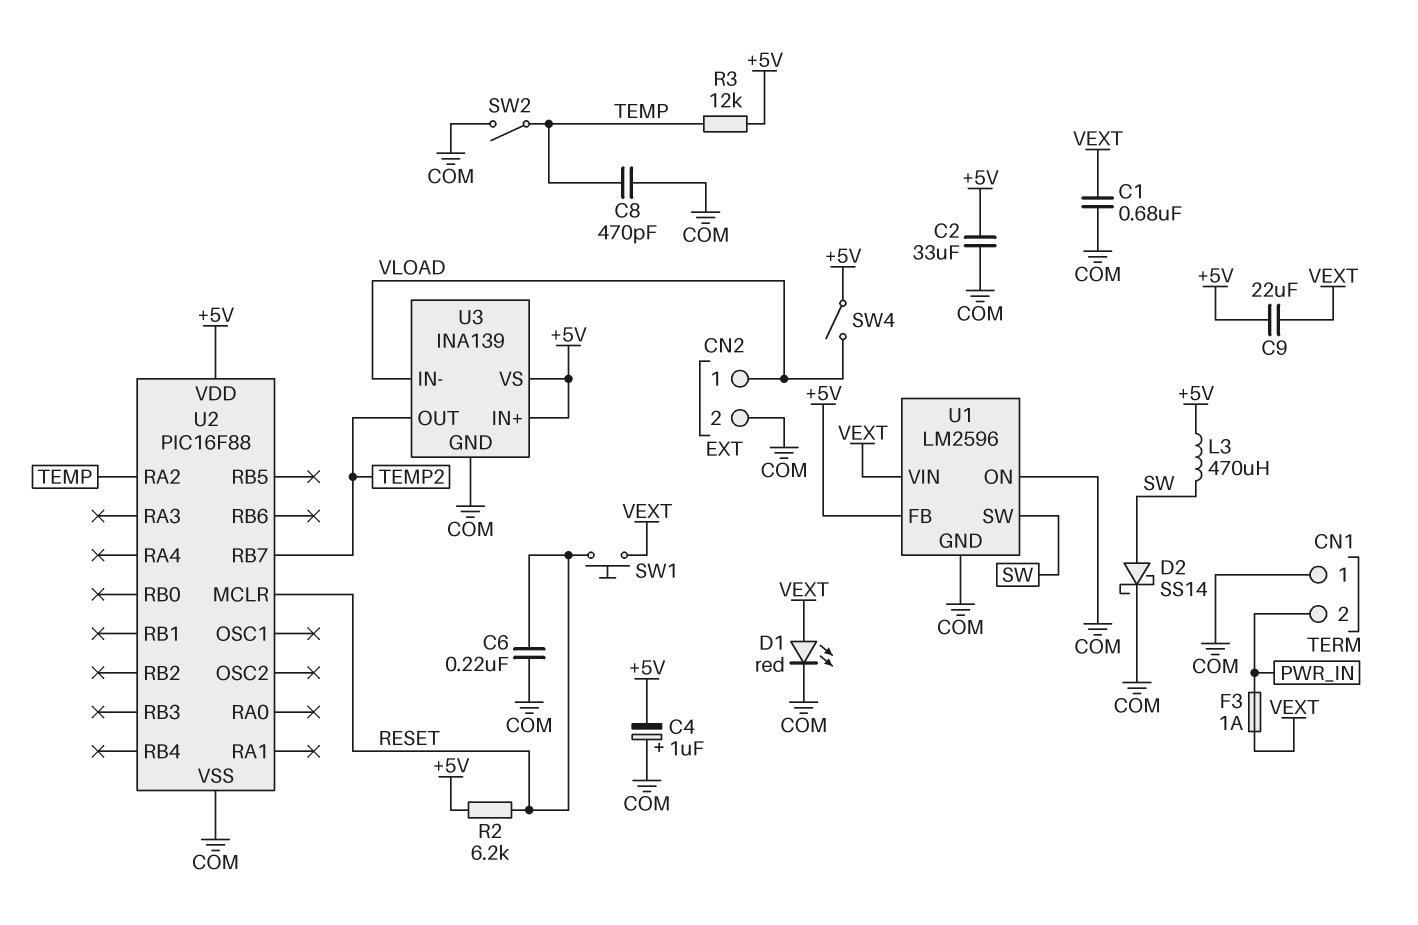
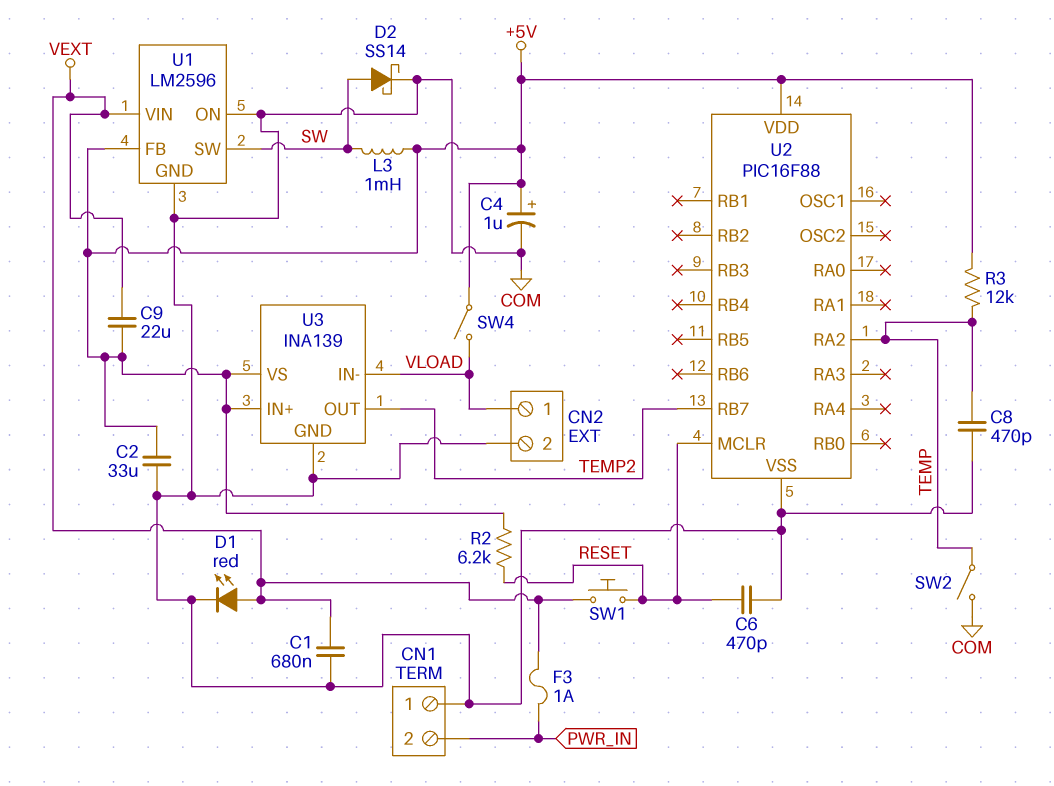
C4: 1uF (plus COM, minus +5V) -> 1uF (plus +5V, minus COM)
C6: 220nF (COM, RESET) -> 470pF (COM, RESET)
L3: 470uH (+5V, SW) -> 1mH (+5V, SW)

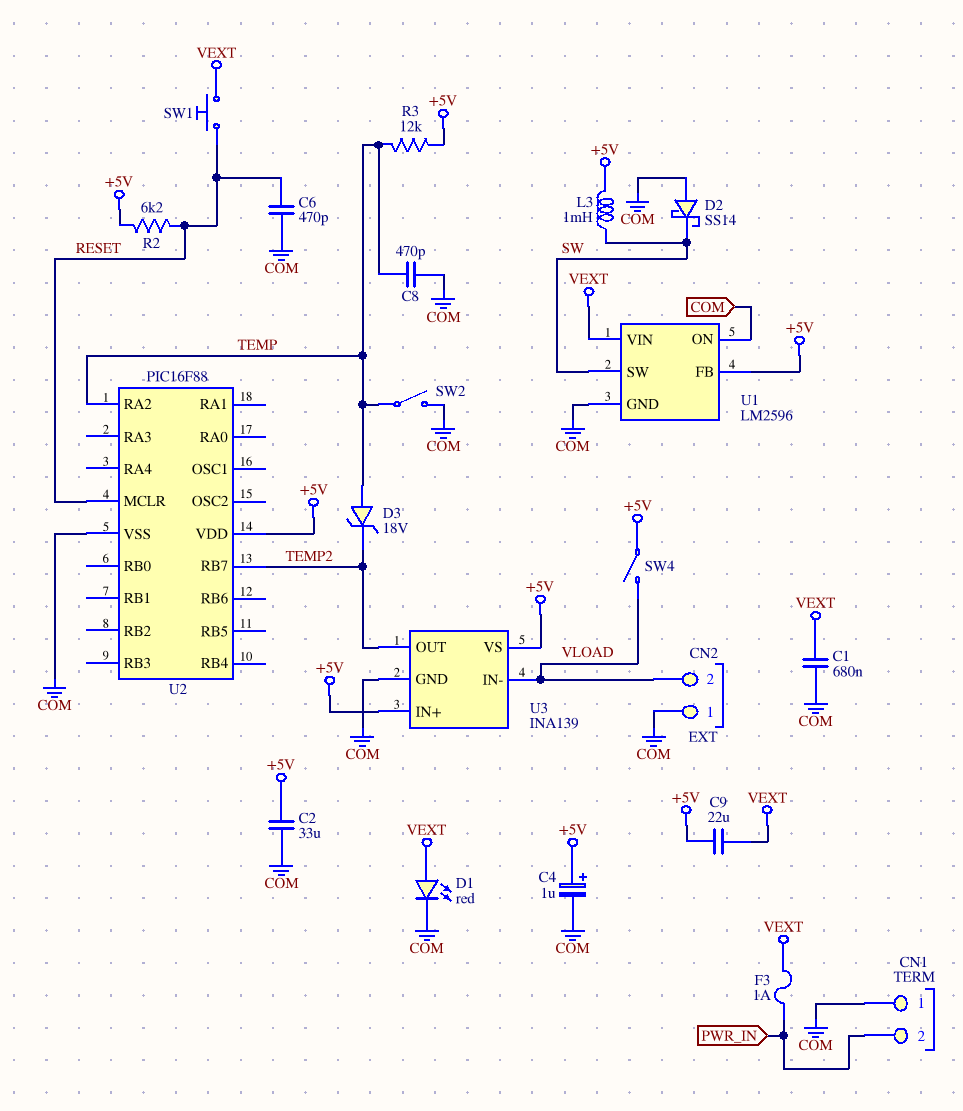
CN2 pin 1: VLOAD -> COM
CN2 pin 2: COM -> VLOAD
D2: schottky SS14 (A SW, K COM) -> schottky SS14 (A COM, K SW)
D3: none -> zener 18V (A TEMP, K TEMP2)

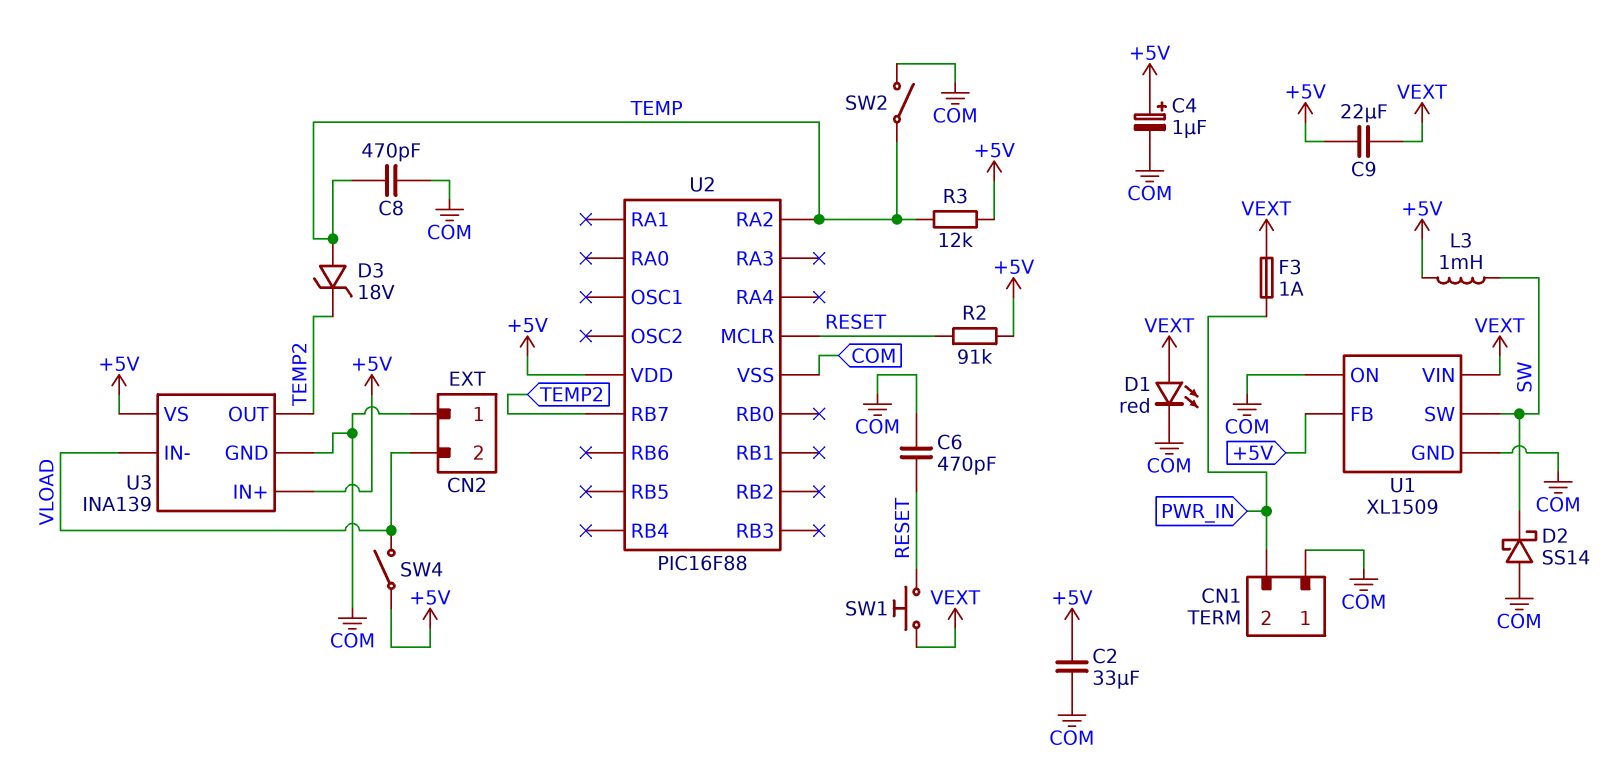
C1: 680nF (COM, VEXT) -> none
R2: 6.2k (+5V, RESET) -> 91k (+5V, RESET)
U1: LM2596 -> XL1509

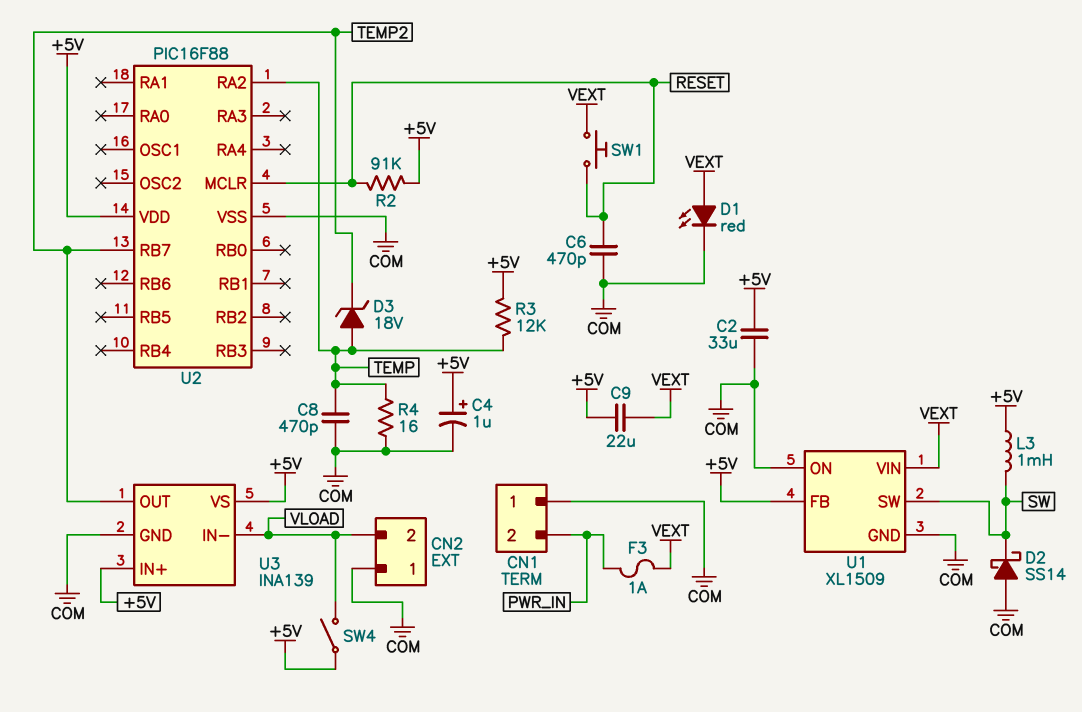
R4: none -> 16 (COM, TEMP)
SW2: switch (COM, TEMP) -> none

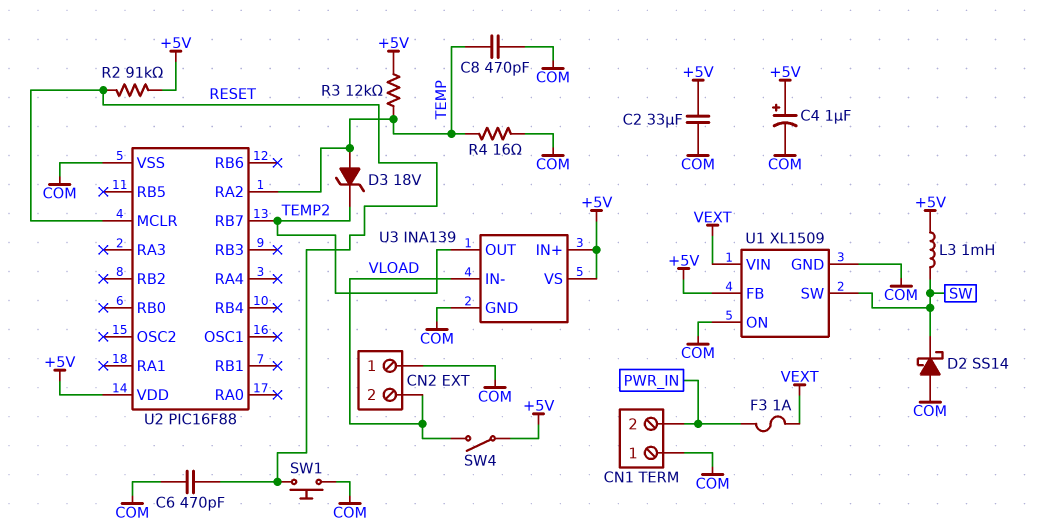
C9: 22uF (+5V, VEXT) -> none
D1: LED red (A VEXT, K COM) -> none
SW1: button (RESET, VEXT) -> button (COM, RESET)

